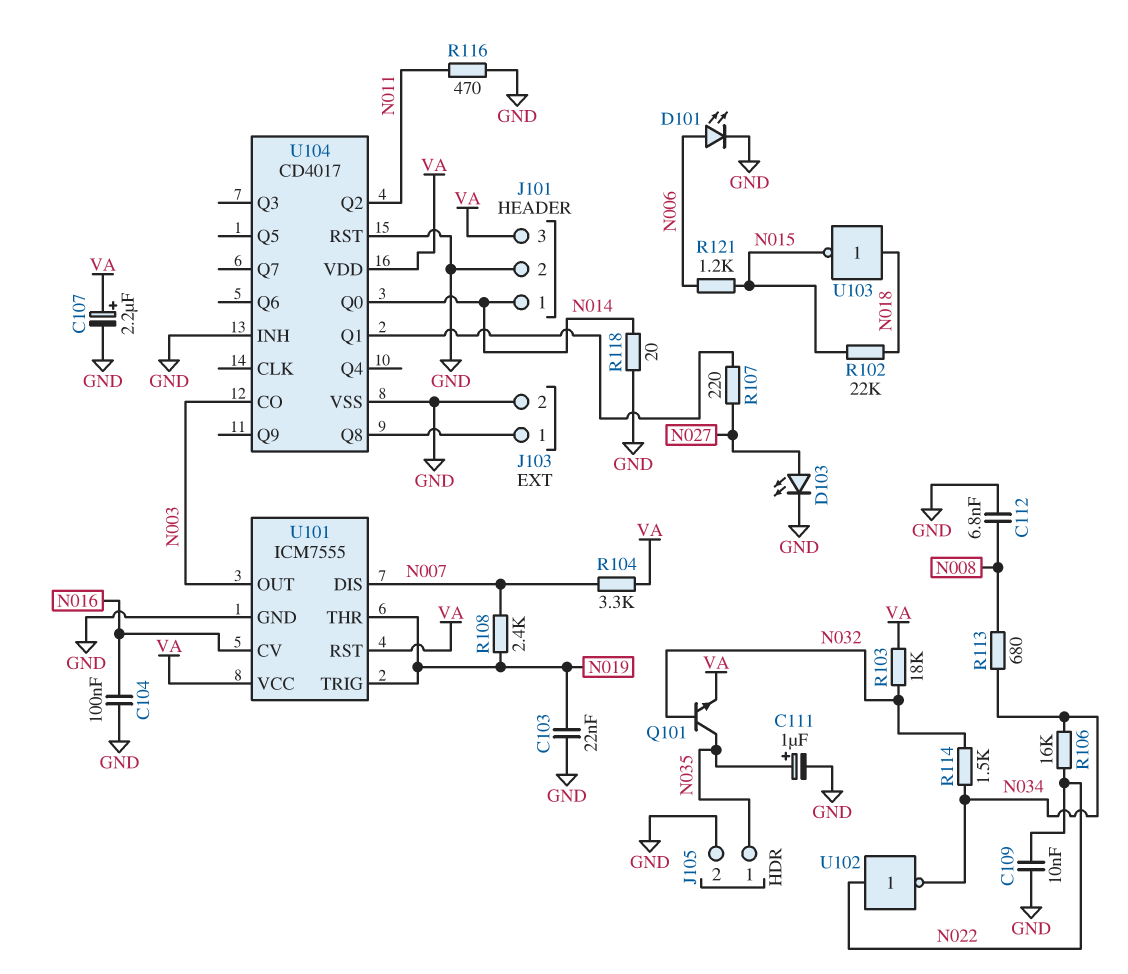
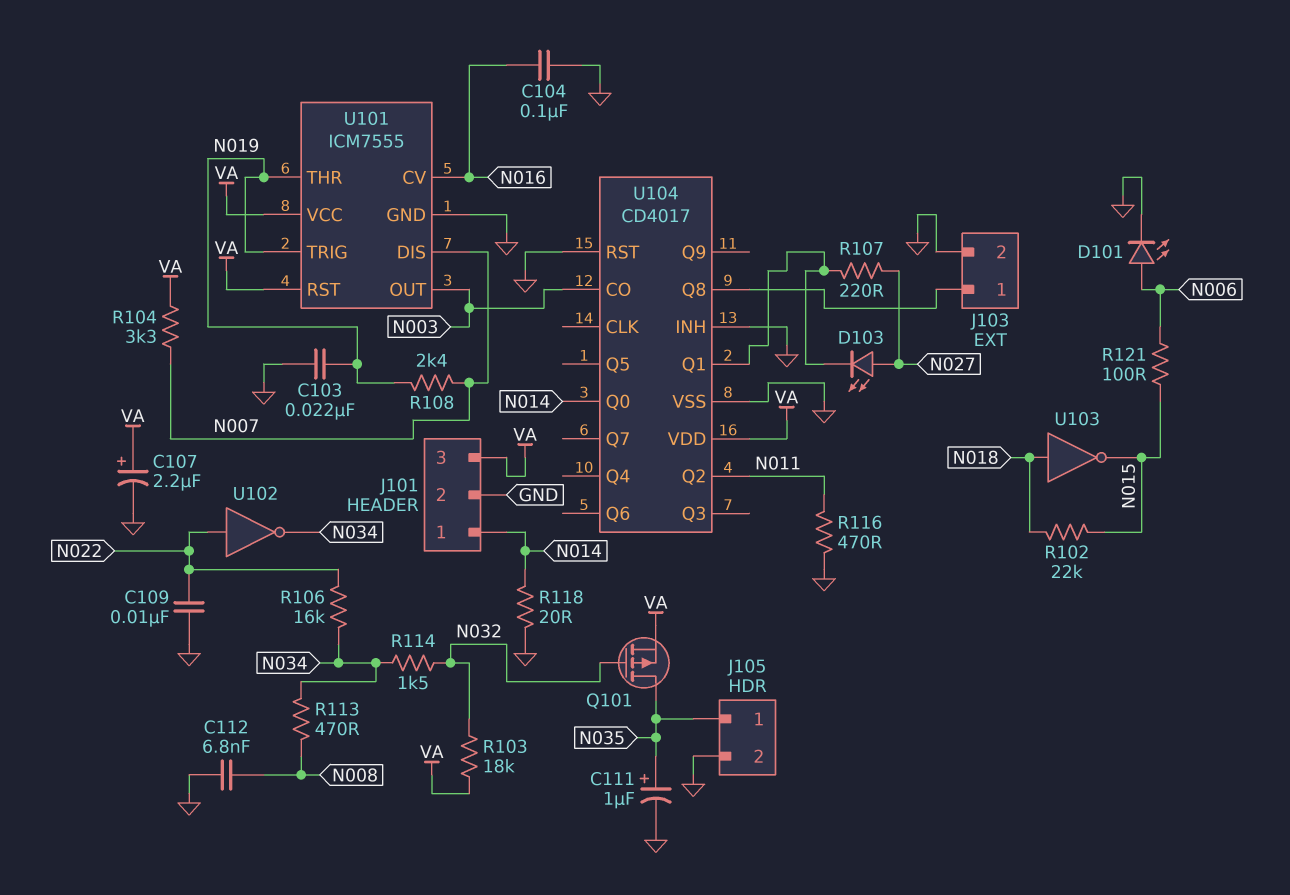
D103: LED (A N027, K GND) -> LED (A N027, K U104/Q1)
Q101: NPN (B N032, C N035, E VA) -> PMOS (G N032, D N035, S VA)
R113: 680 (N008, N034) -> 470 (N008, N034)
R121: 1.2k (N006, N015) -> 100 (N006, N015)

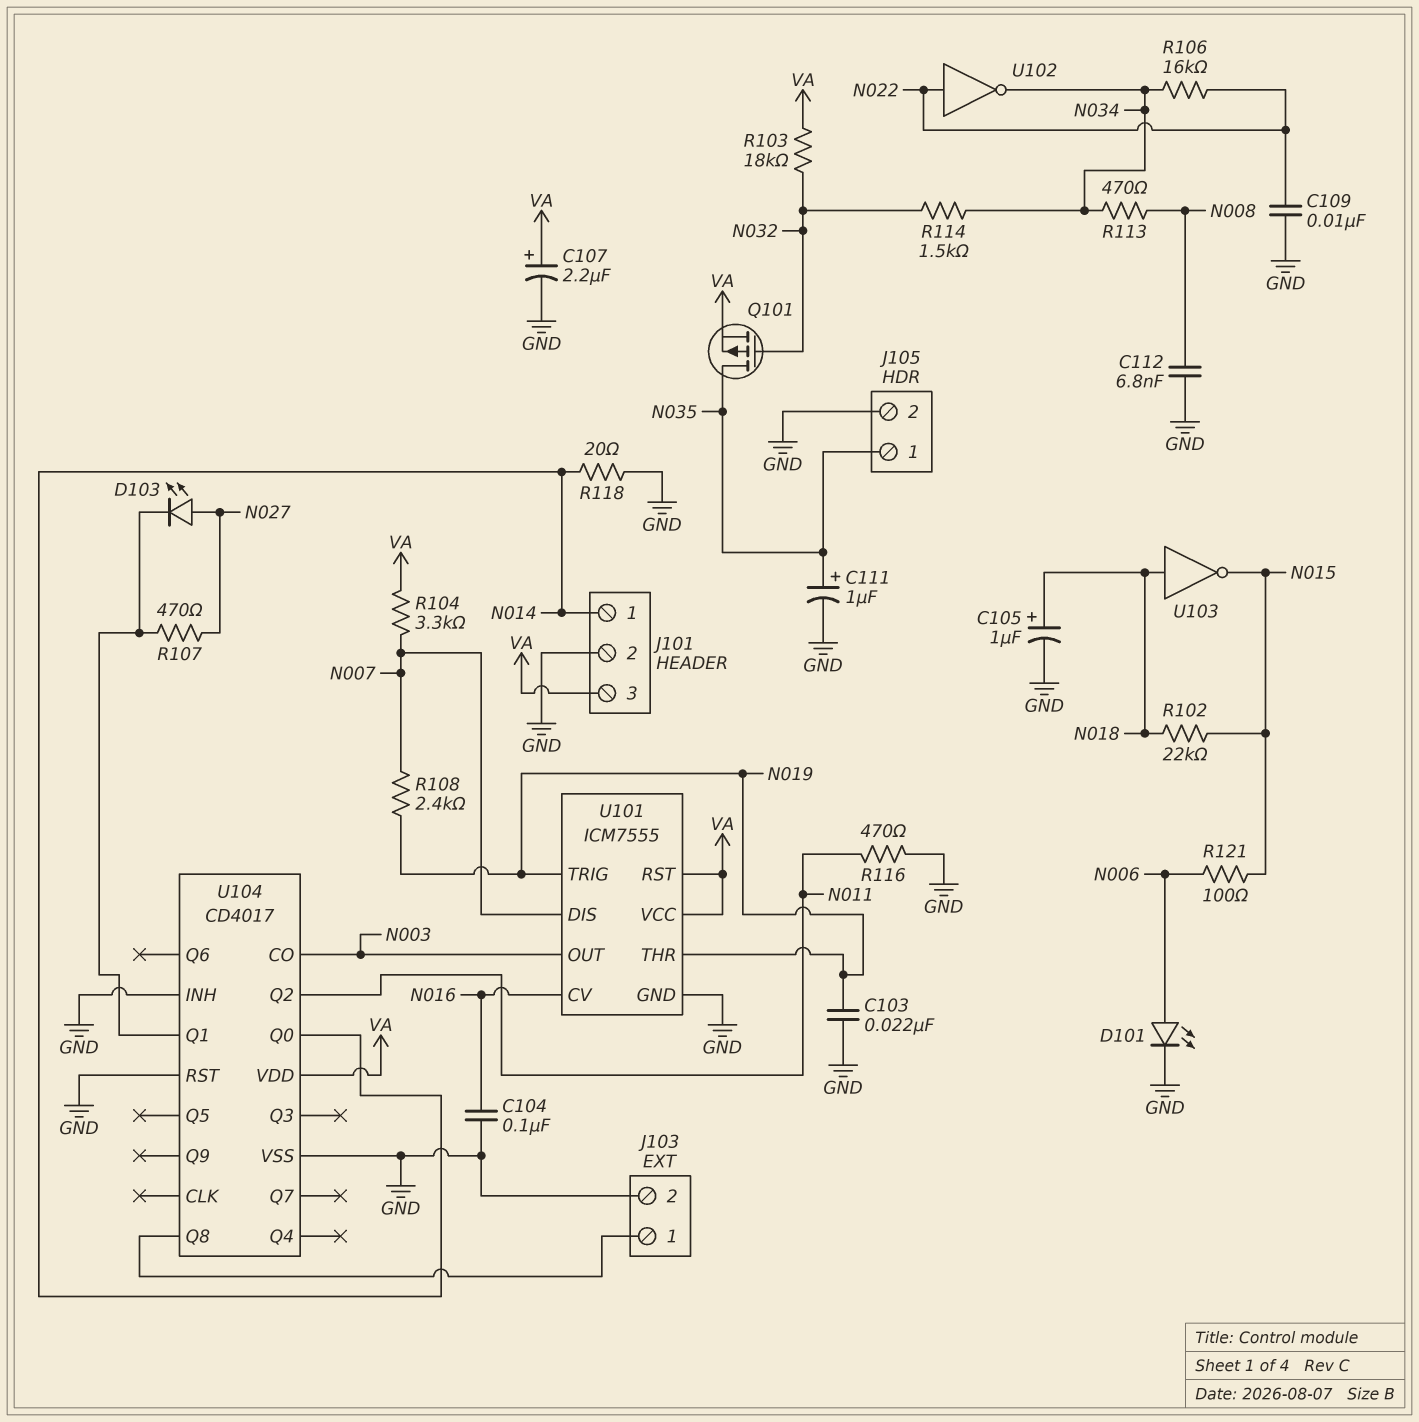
C105: none -> 1uF (plus N018, minus GND)
R107: 220 (N027, U104/Q1) -> 470 (N027, U104/Q1)

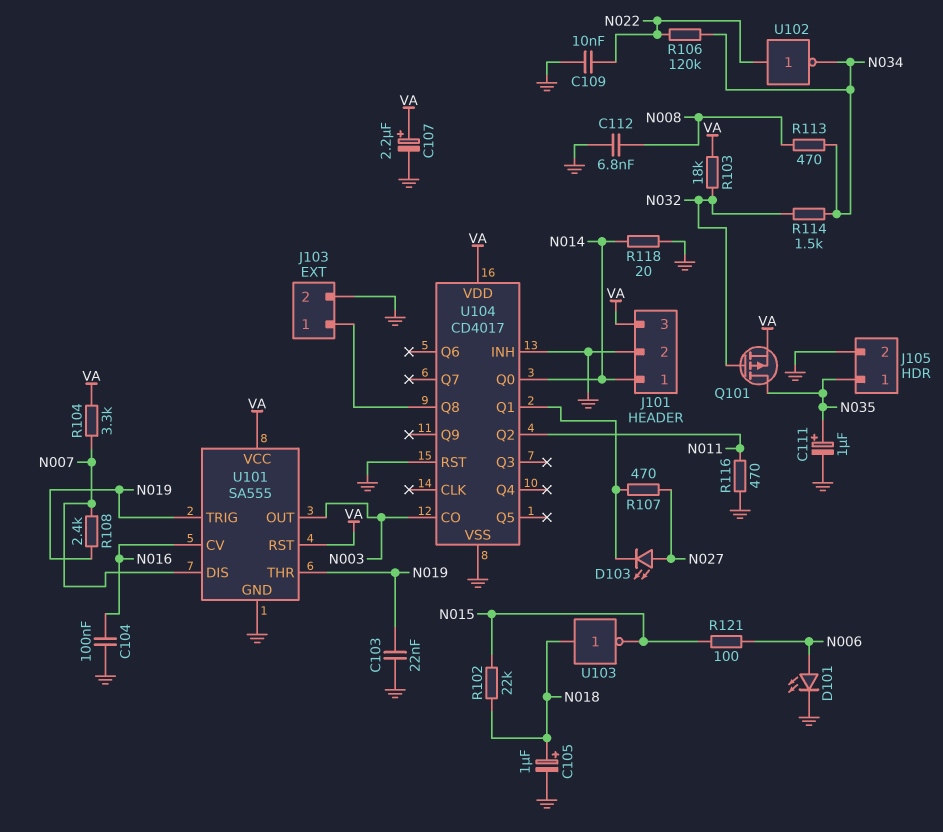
R106: 16k (N022, N034) -> 120k (N022, N034)
U101: ICM7555 -> SA555

